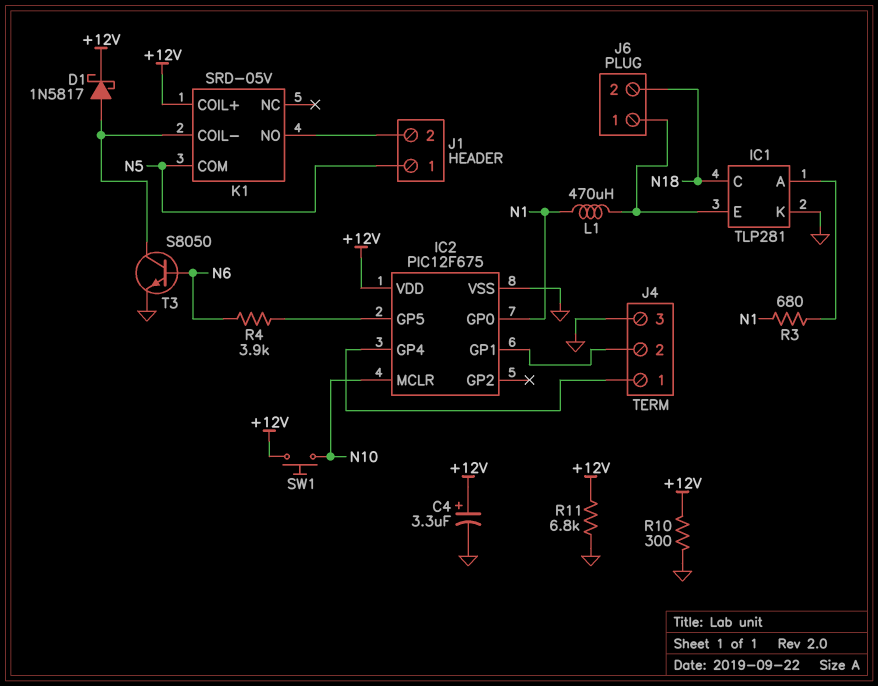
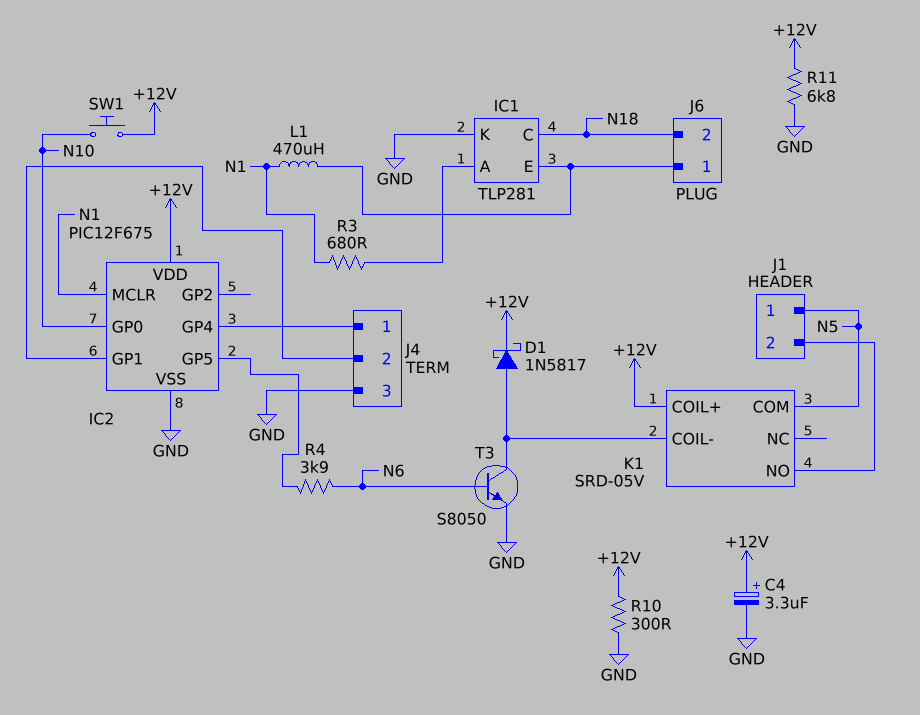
IC2 pin GP0: N1 -> N10
IC2 pin MCLR: N10 -> N1

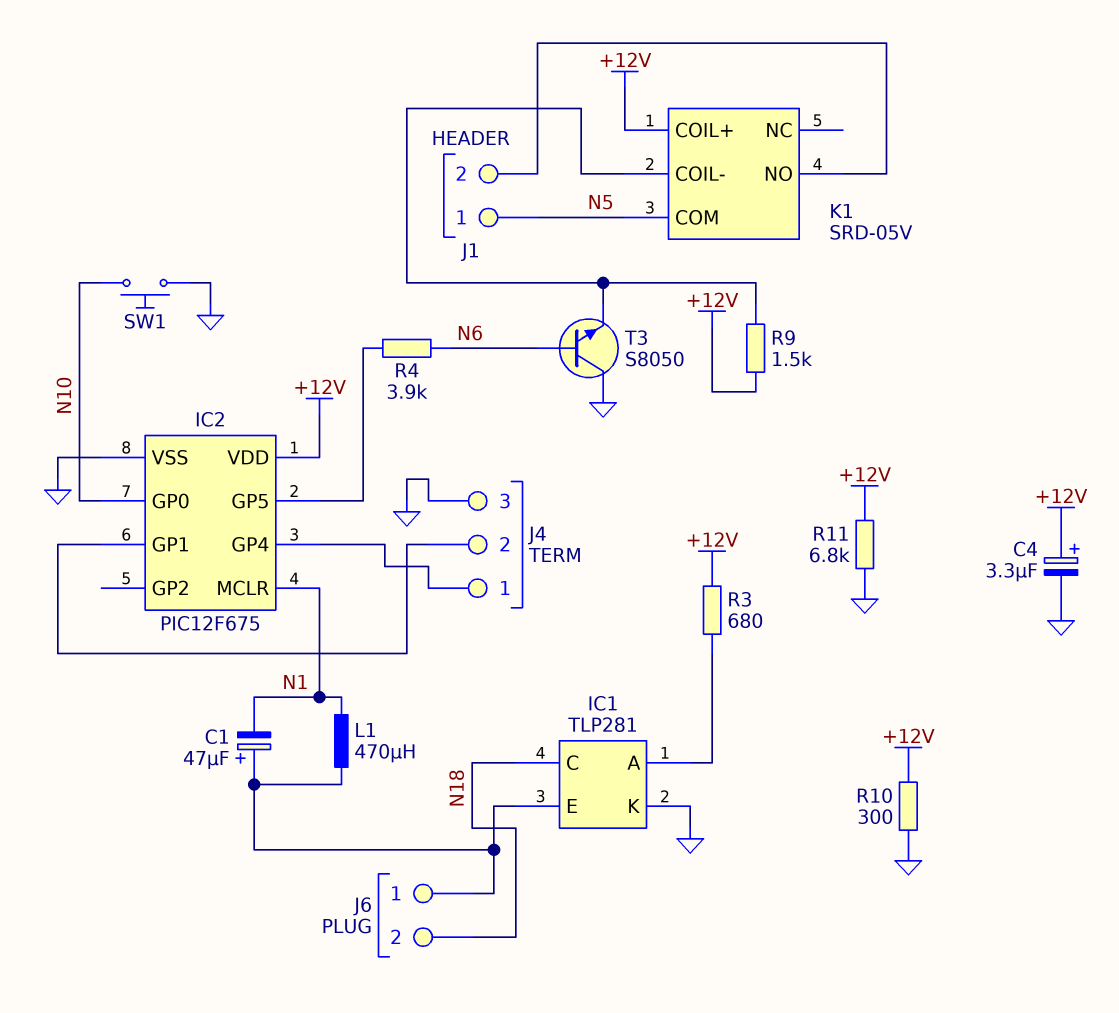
C1: none -> 47uF (plus IC1/E, minus N1)
D1: schottky 1N5817 (A K1/COIL-, K +12V) -> none
R3: 680 (IC1/A, N1) -> 680 (+12V, IC1/A)
R9: none -> 1.5k (+12V, K1/COIL-)
SW1: button (+12V, N10) -> button (GND, N10)
T3: NPN S8050 (B N6, C K1/COIL-, E GND) -> NPN S8050 (B N6, C GND, E K1/COIL-)

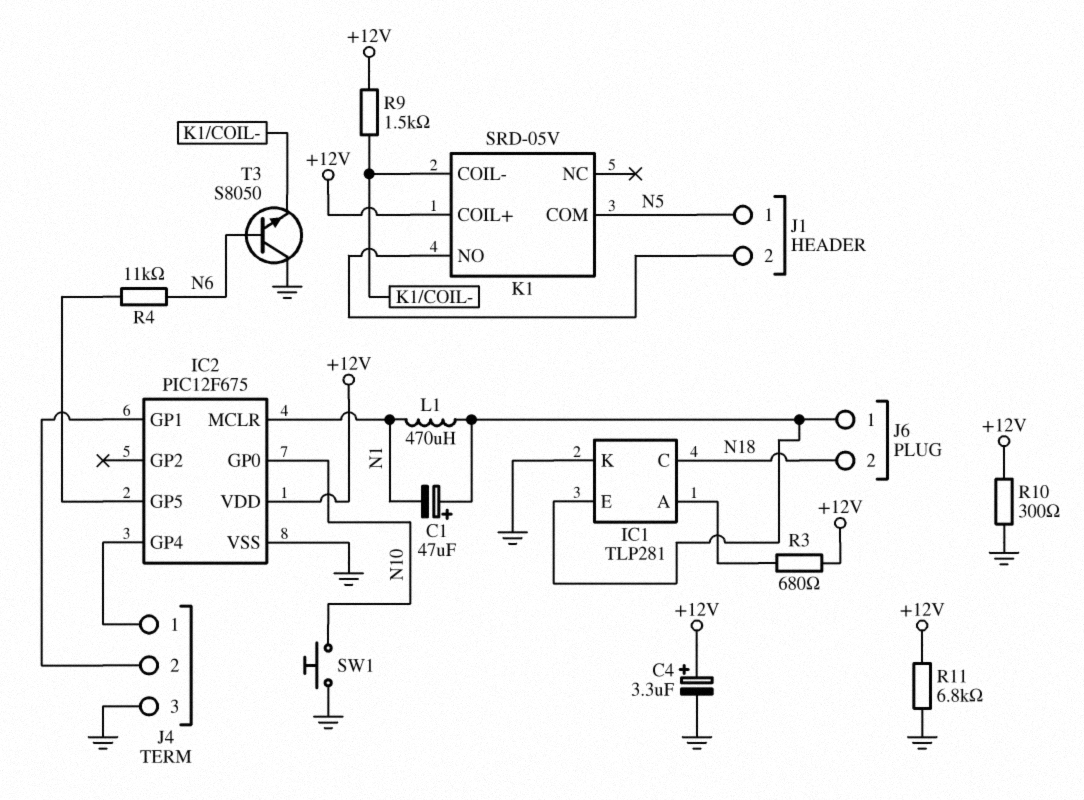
R4: 3.9k (IC2/GP5, N6) -> 11k (IC2/GP5, N6)

